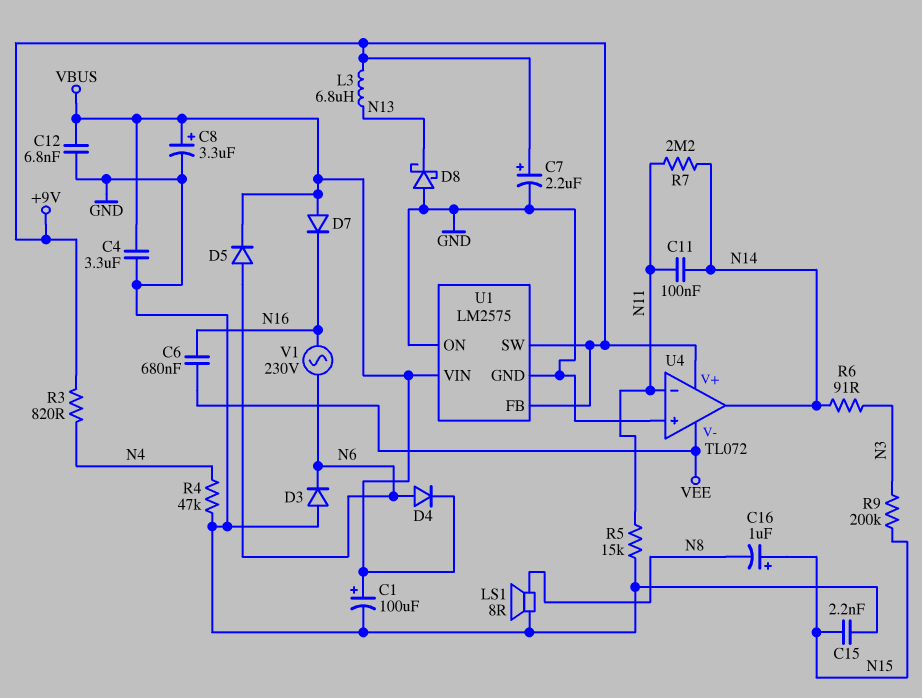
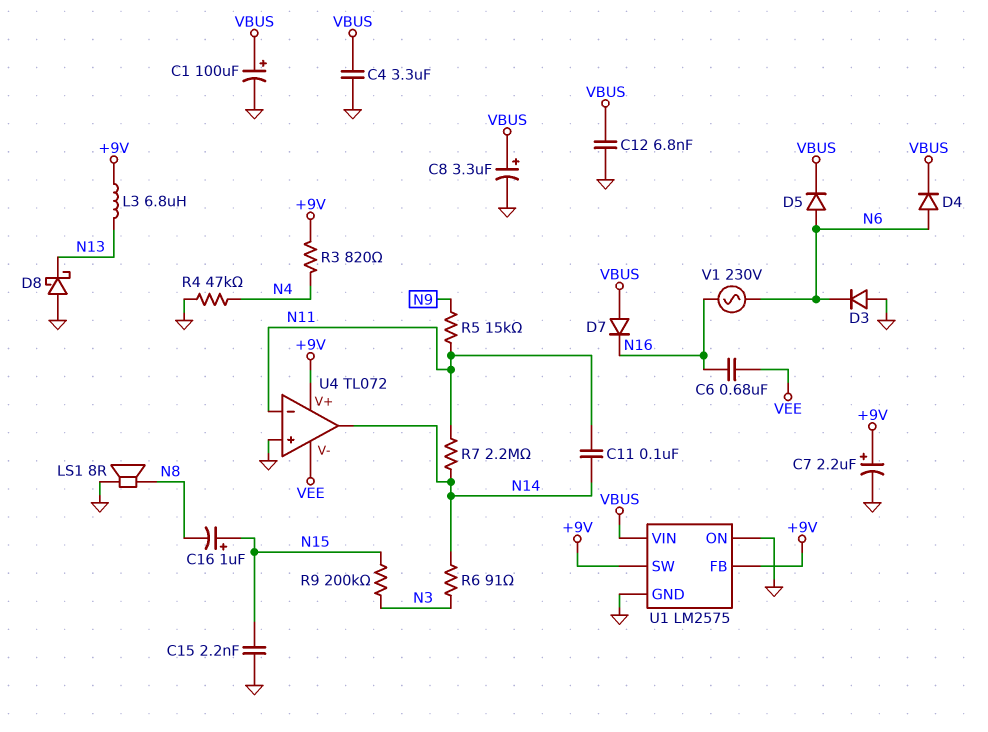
R5: 15k (GND, N11) -> 15k (N9, N11)

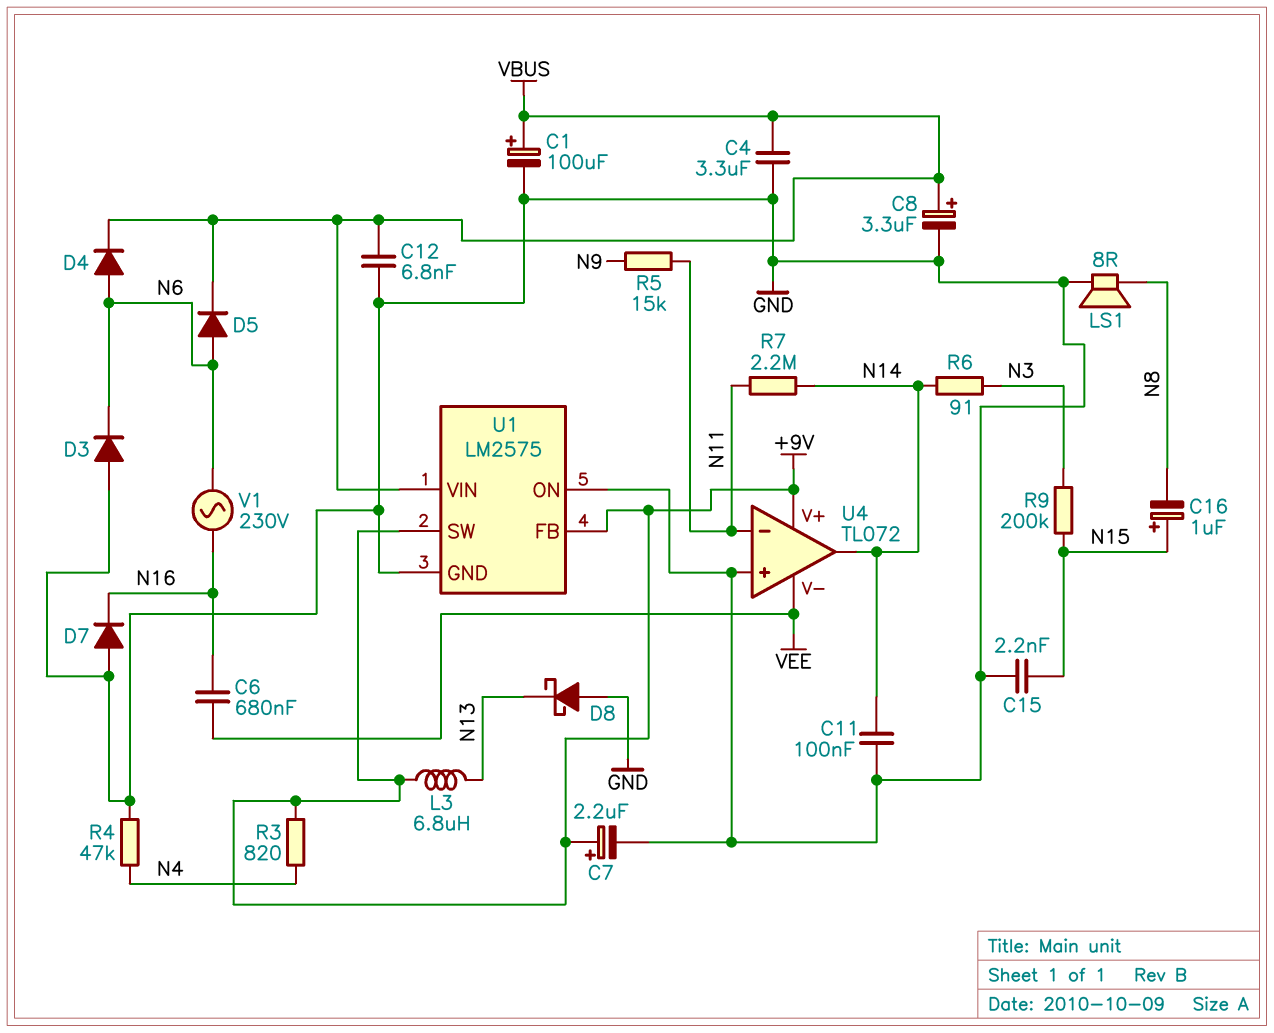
C11: 100nF (N11, N14) -> 100nF (GND, N14)
D7: diode (A VBUS, K N16) -> diode (A GND, K N16)

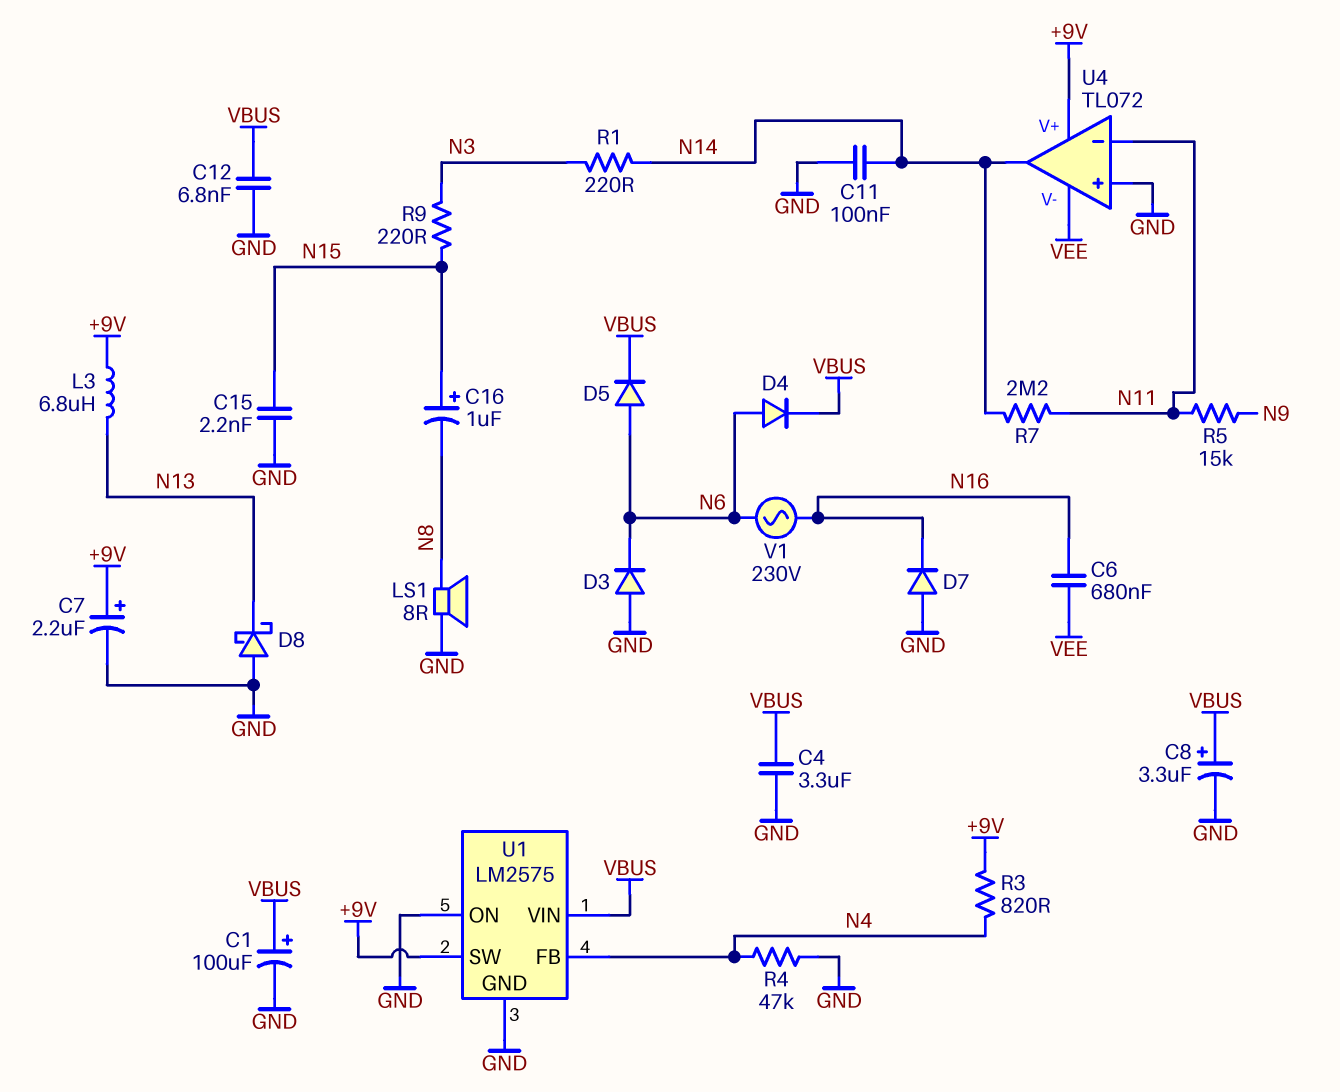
R1: none -> 220 (N3, N14)
R6: 91 (N3, N14) -> none
R9: 200k (N3, N15) -> 220 (N3, N15)
U1 pin FB: +9V -> N4

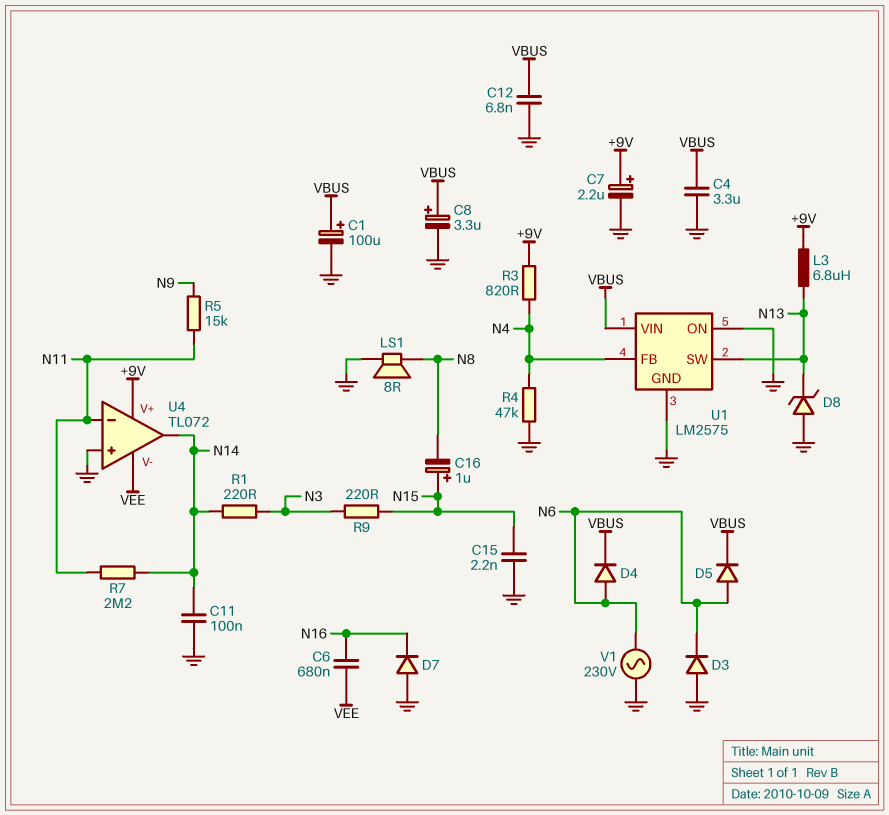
D8: schottky (A GND, K N13) -> zener (A GND, K N13)
U1 pin SW: +9V -> N13
V1: AC 230V (N6, N16) -> AC 230V (GND, N6)

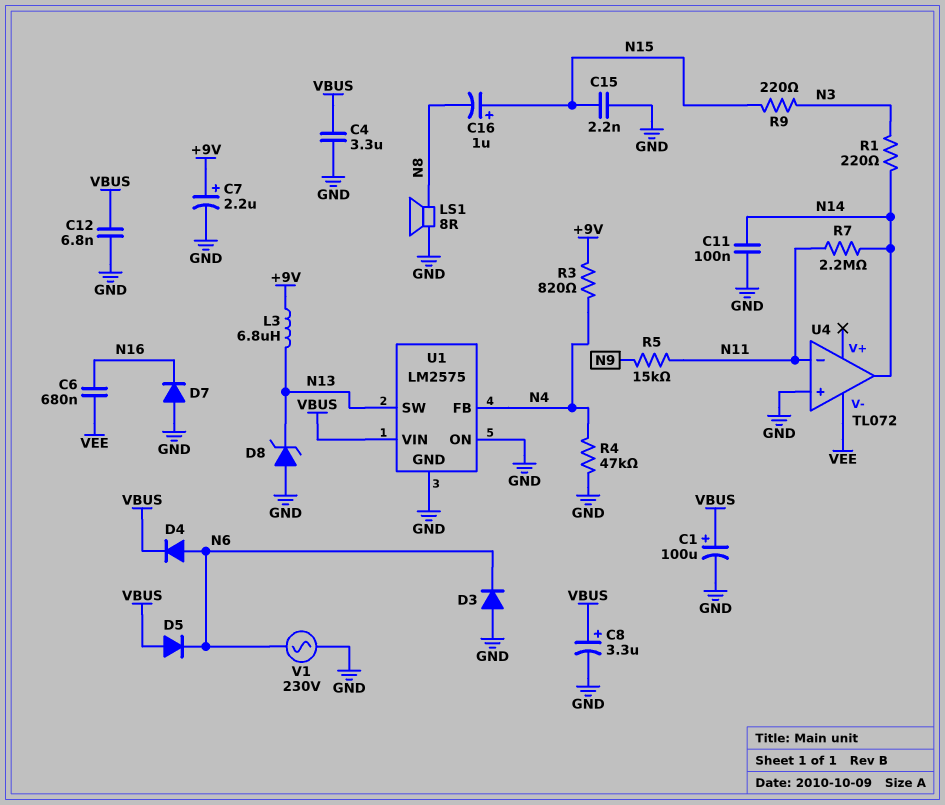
D5: diode (A N6, K VBUS) -> diode (A VBUS, K N6)
U4 pin V+: +9V -> none

